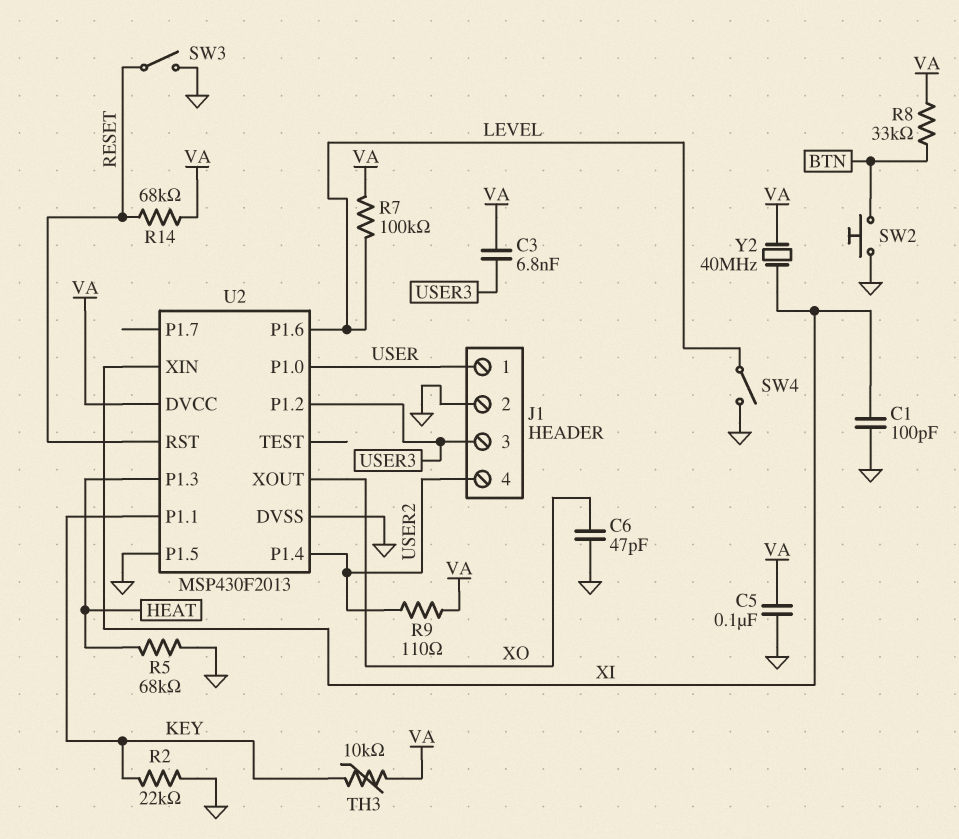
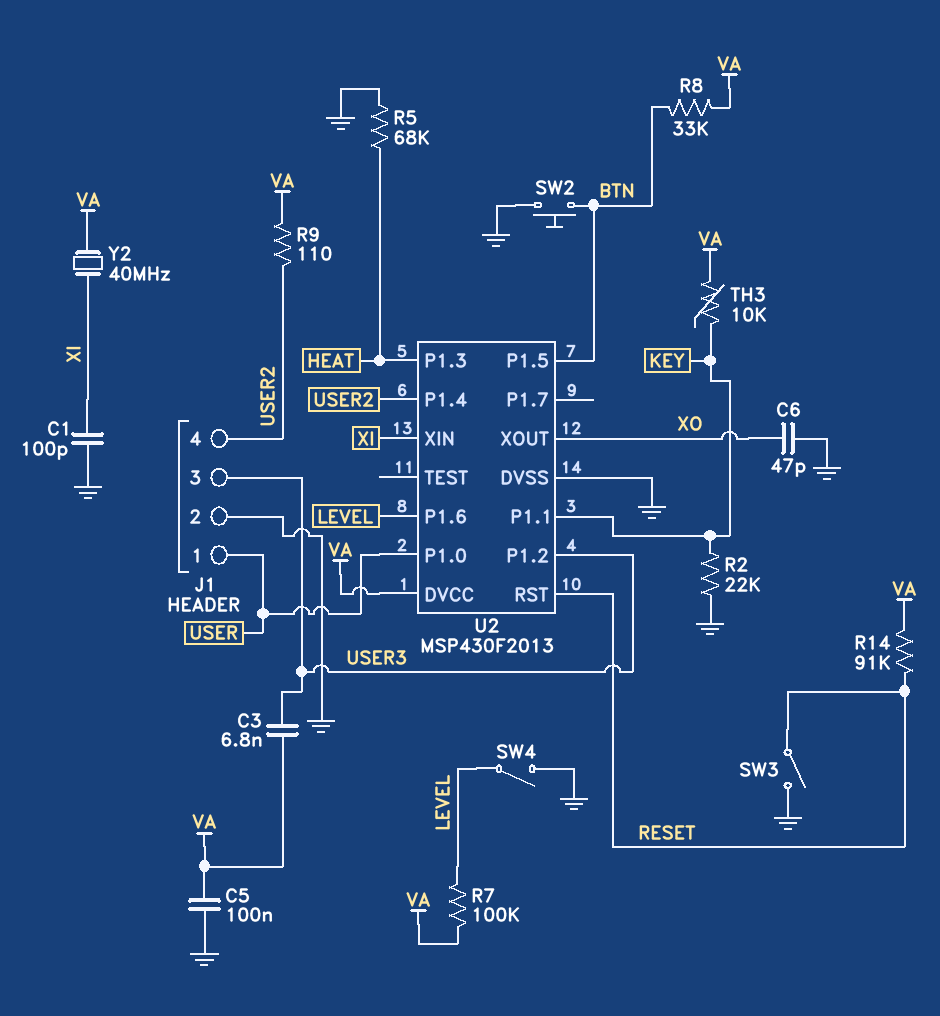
R14: 68k (RESET, VA) -> 91k (RESET, VA)
U2 pin P1.5: GND -> BTN

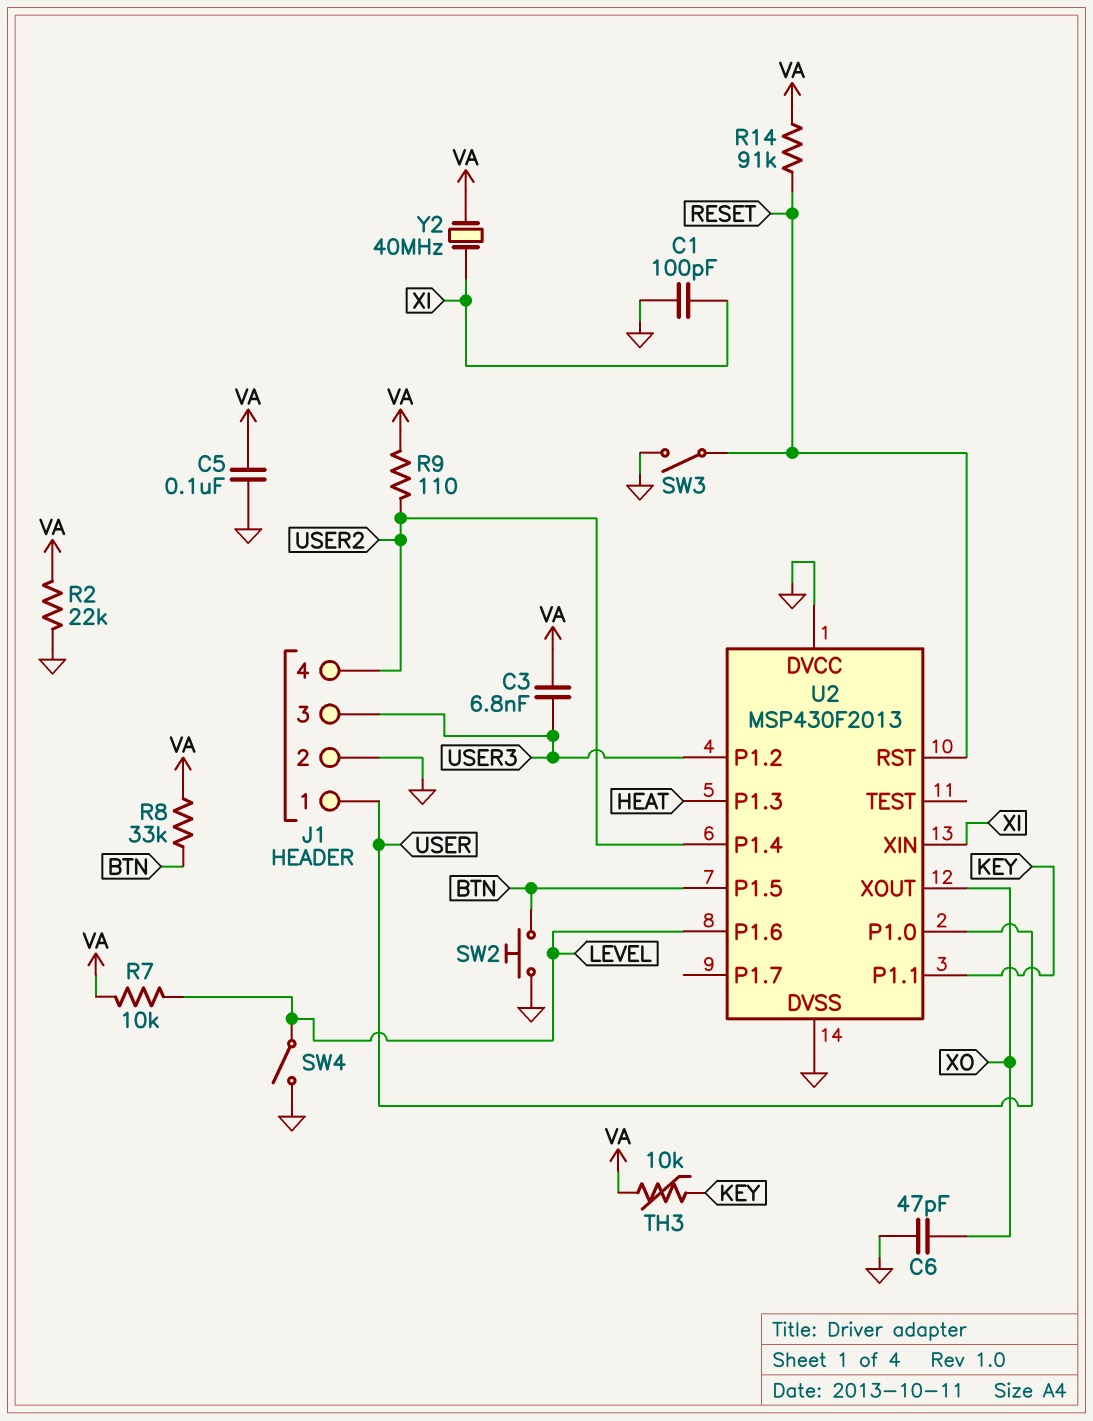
R2: 22k (GND, KEY) -> 22k (GND, VA)
R5: 68k (GND, HEAT) -> none
R7: 100k (LEVEL, VA) -> 10k (LEVEL, VA)
U2 pin DVCC: VA -> GND

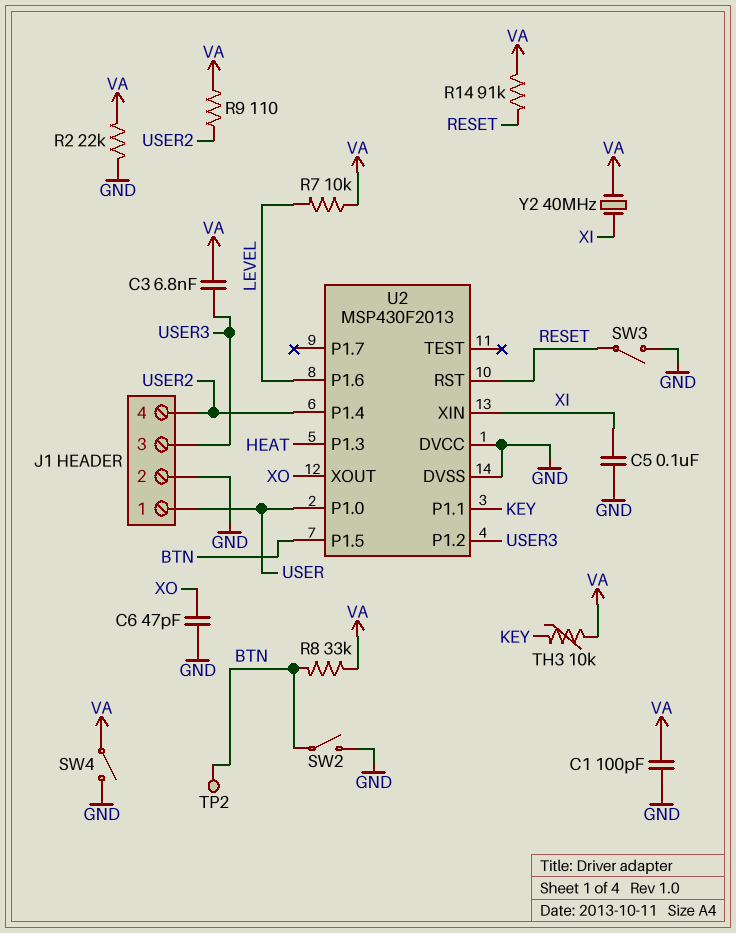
C1: 100pF (GND, XI) -> 100pF (GND, VA)
C5: 100nF (GND, VA) -> 100nF (GND, XI)
SW2: button (BTN, GND) -> switch (BTN, GND)
SW4: switch (GND, LEVEL) -> switch (GND, VA)
TP2: none -> test point (BTN)

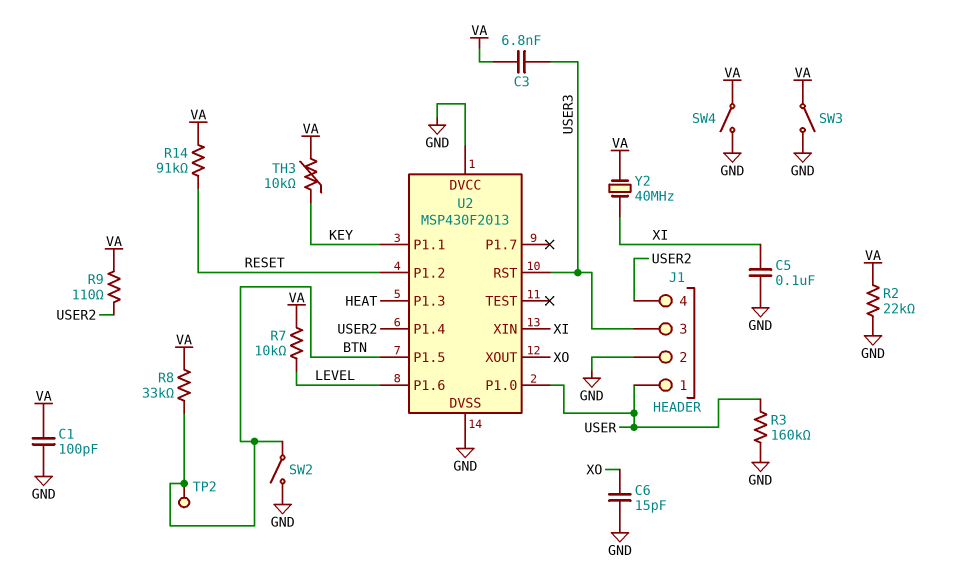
C6: 47pF (GND, XO) -> 15pF (GND, XO)
R3: none -> 160k (GND, USER)
SW3: switch (GND, RESET) -> switch (GND, VA)
U2 pin P1.2: USER3 -> RESET
U2 pin RST: RESET -> USER3

